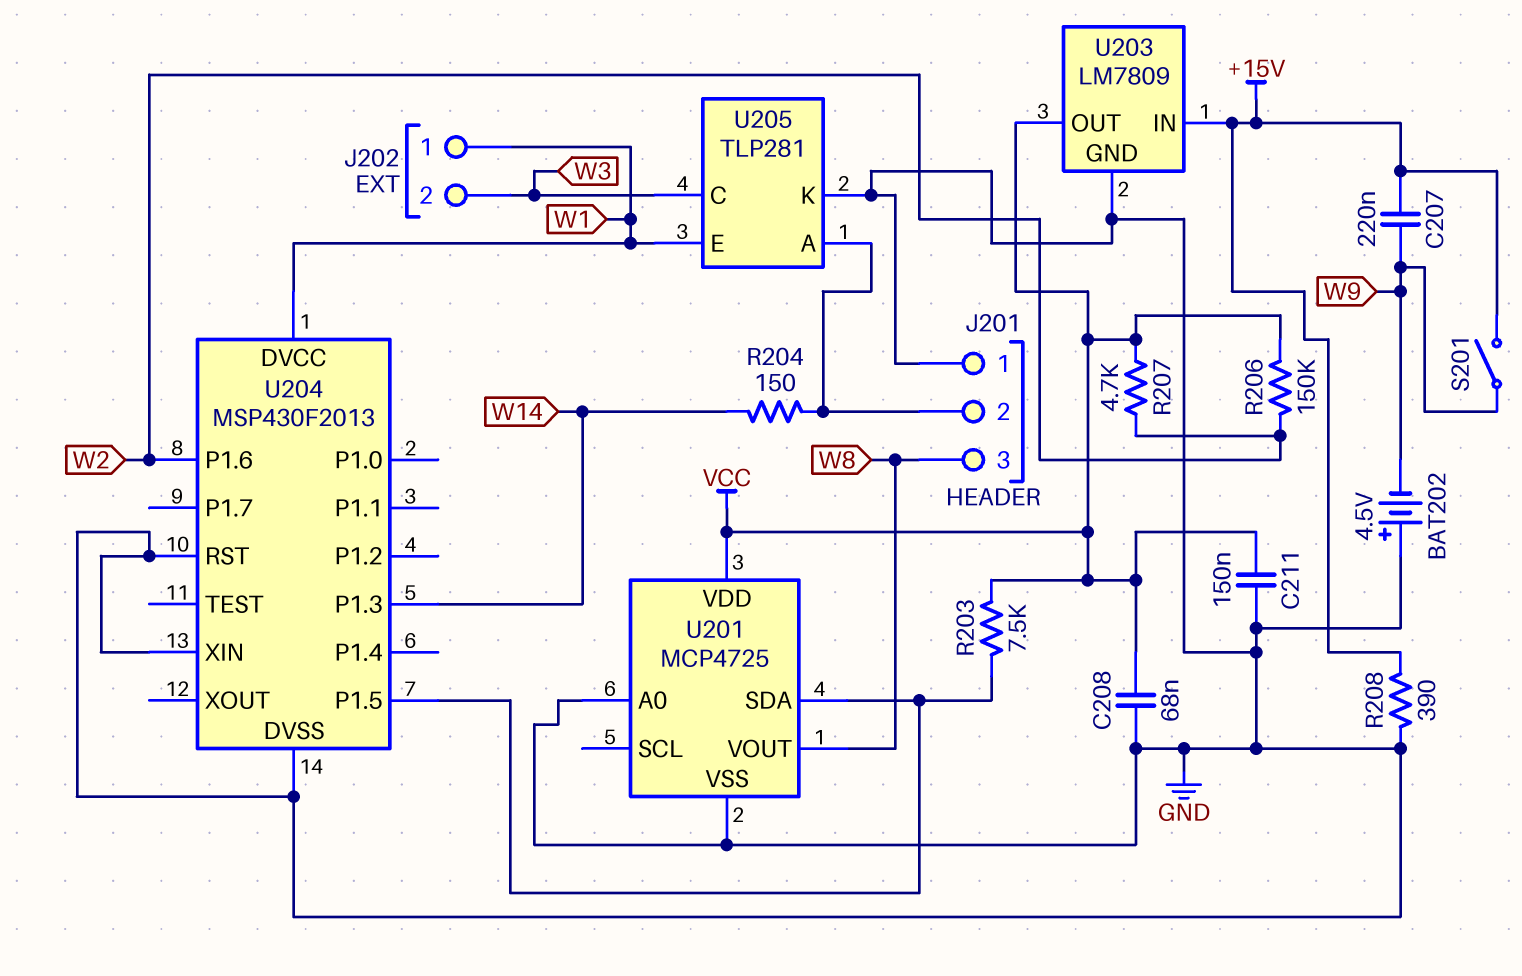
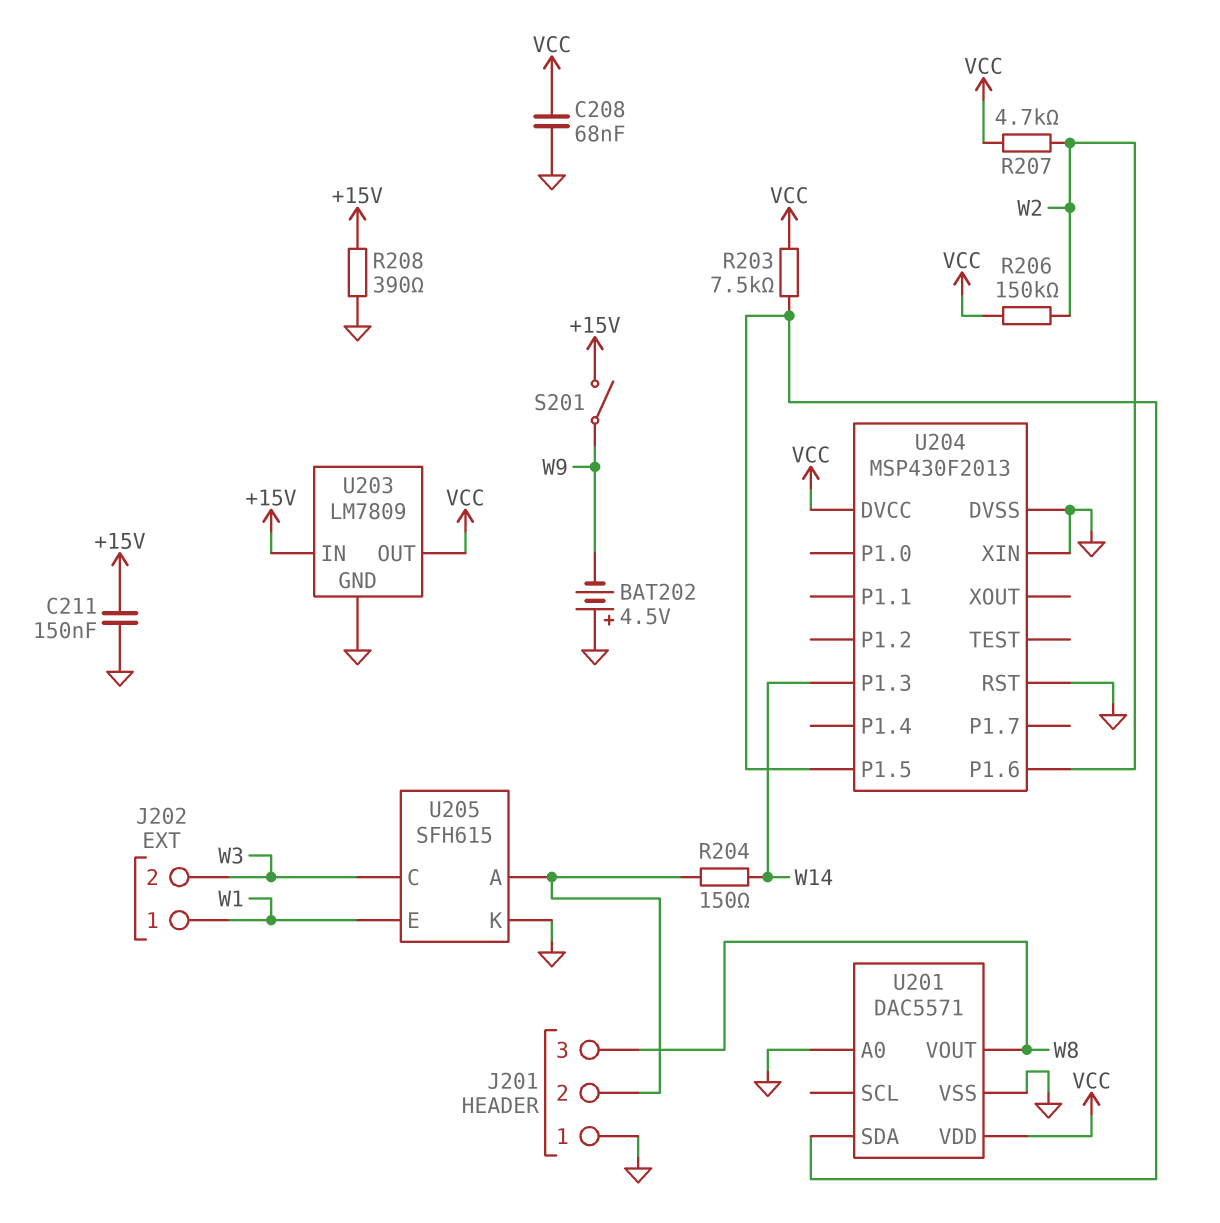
C207: 220nF (+15V, W9) -> none
C211: 150nF (GND, VCC) -> 150nF (+15V, GND)
U201: MCP4725 -> DAC5571
U204 pin DVCC: W1 -> VCC
U205: TLP281 -> SFH615

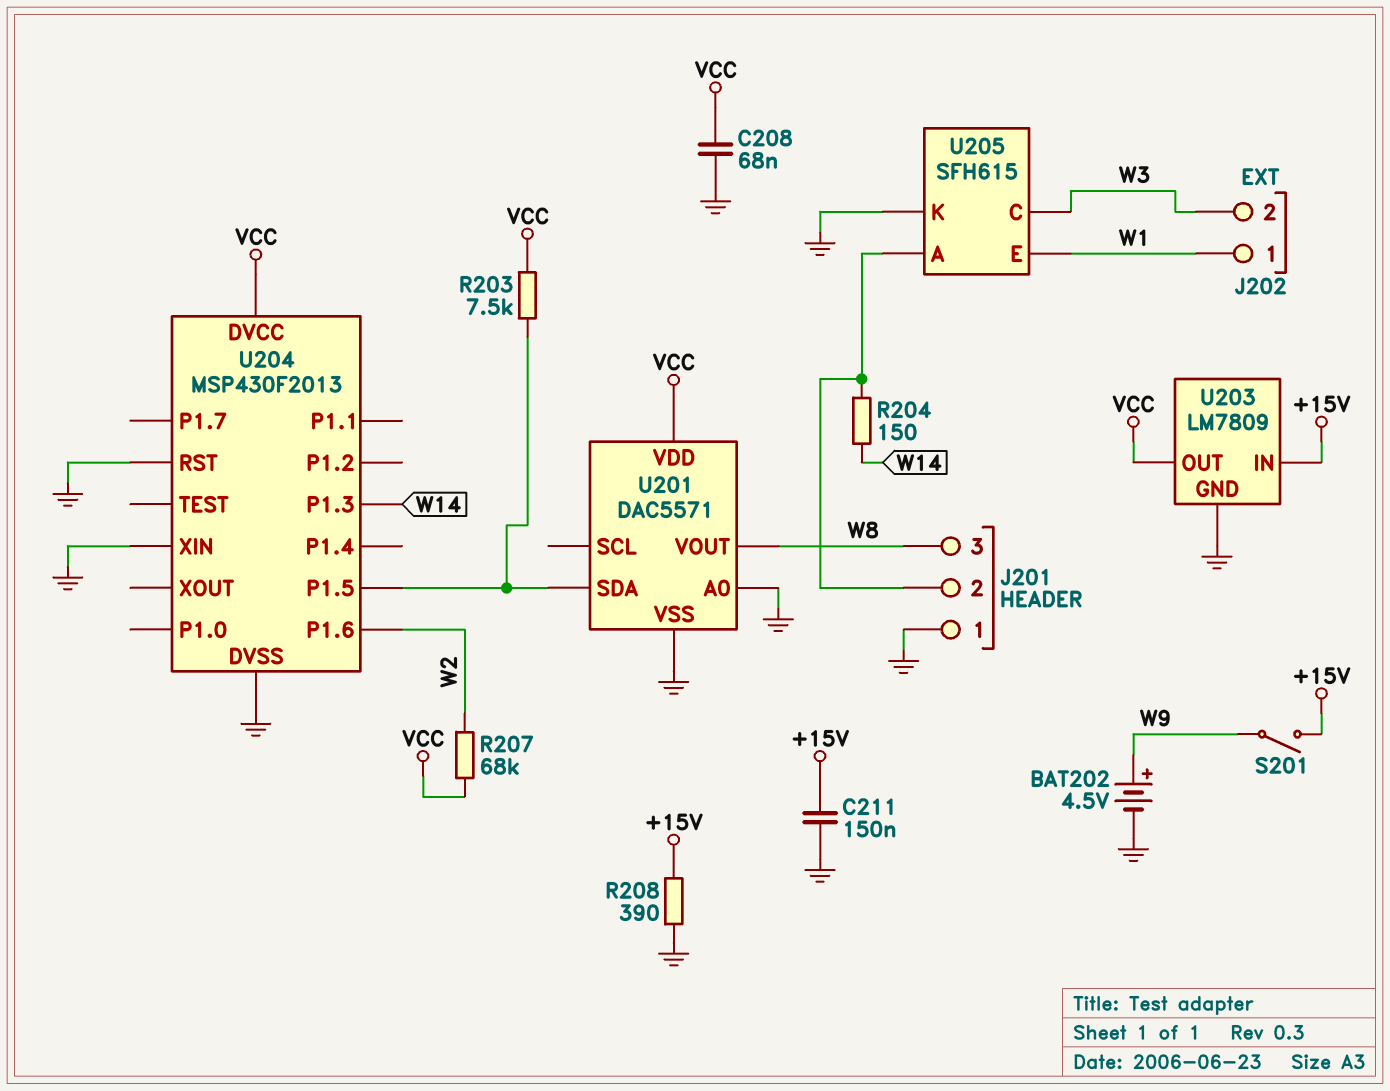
BAT202: 4.5V (plus GND, minus W9) -> 4.5V (plus W9, minus GND)
R206: 150k (VCC, W2) -> none
R207: 4.7k (VCC, W2) -> 68k (VCC, W2)

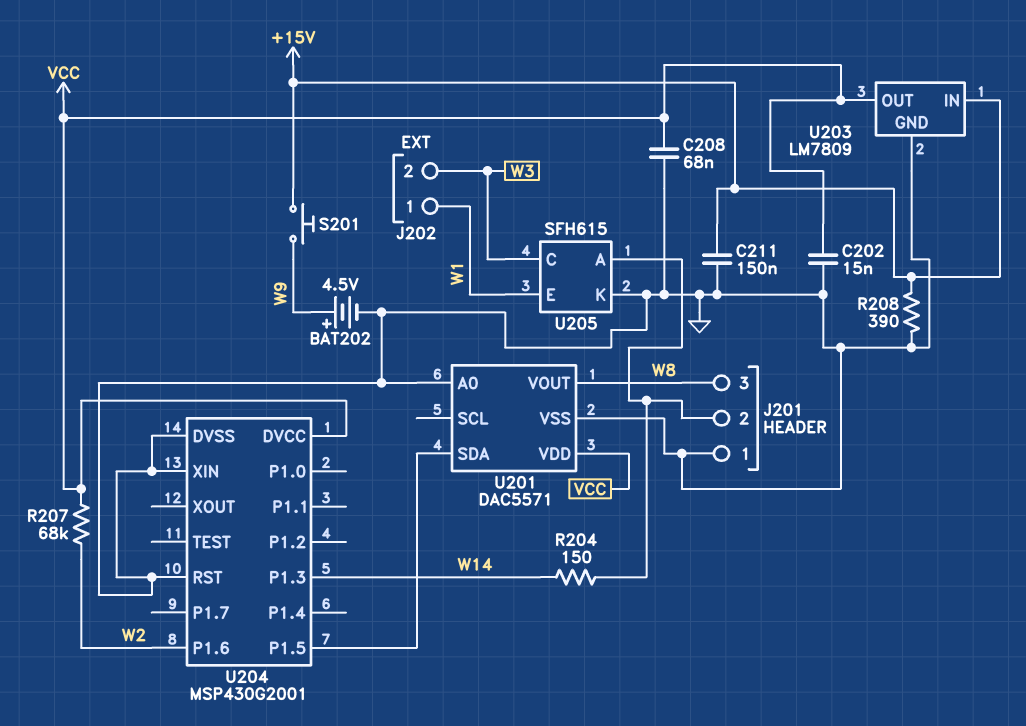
C202: none -> 15nF (GND, VCC)
R203: 7.5k (U201/SDA, VCC) -> none
S201: switch (+15V, W9) -> button (+15V, W9)
U204: MSP430F2013 -> MSP430G2001

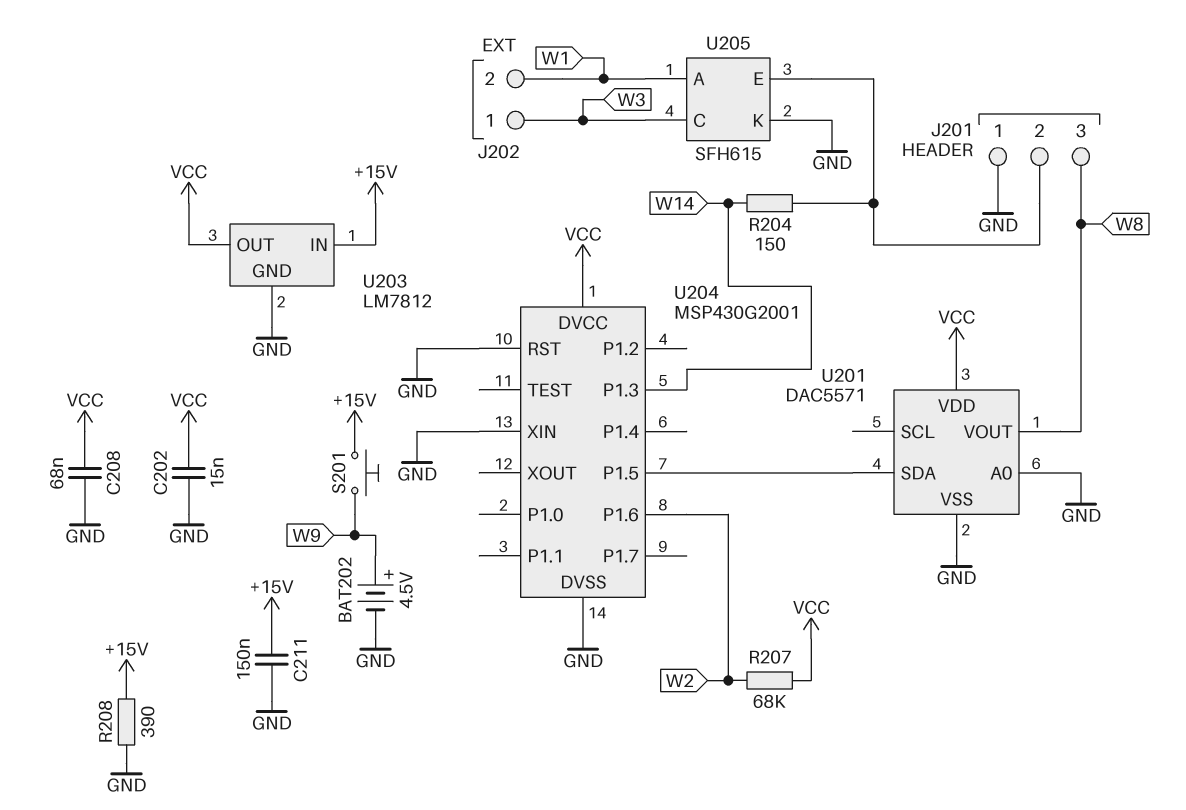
J202 pin 1: W1 -> W3
J202 pin 2: W3 -> W1
U203: LM7809 -> LM7812
U205 pin A: J201/2 -> W1
U205 pin E: W1 -> J201/2

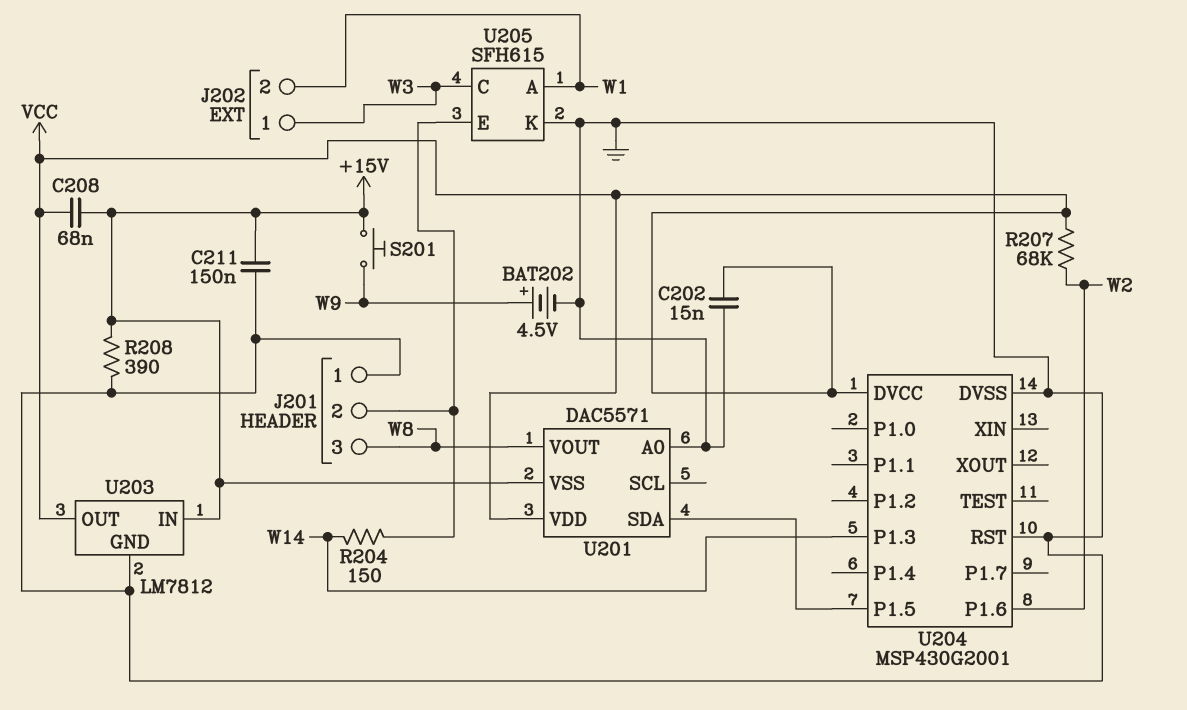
C208: 68nF (GND, VCC) -> 68nF (+15V, VCC)
U201 pin VSS: GND -> +15V
U204 pin XIN: GND -> none

